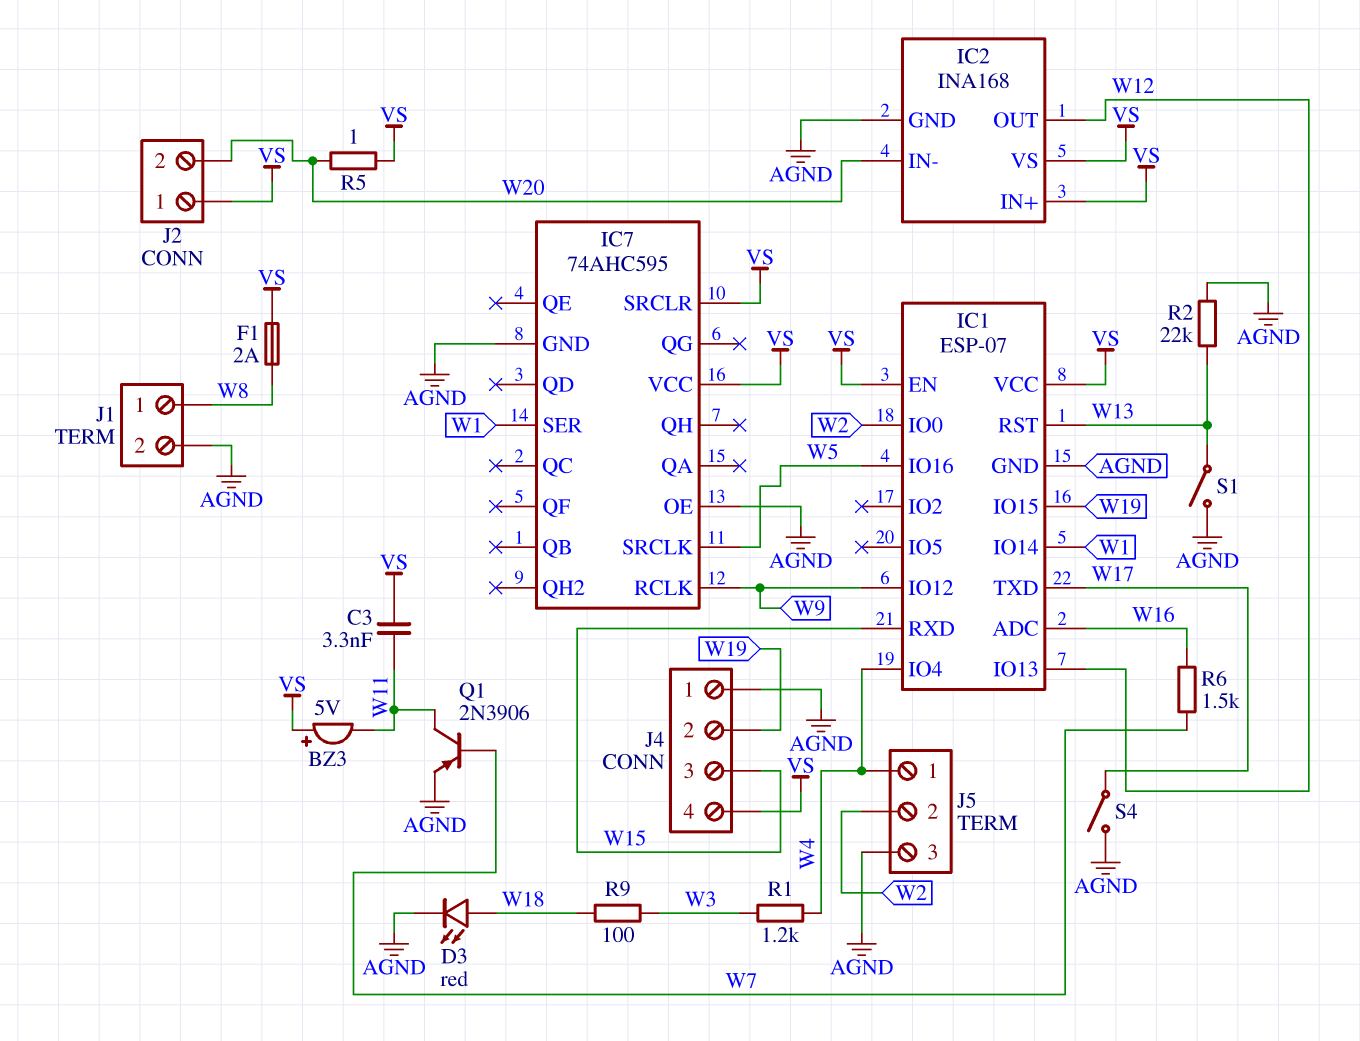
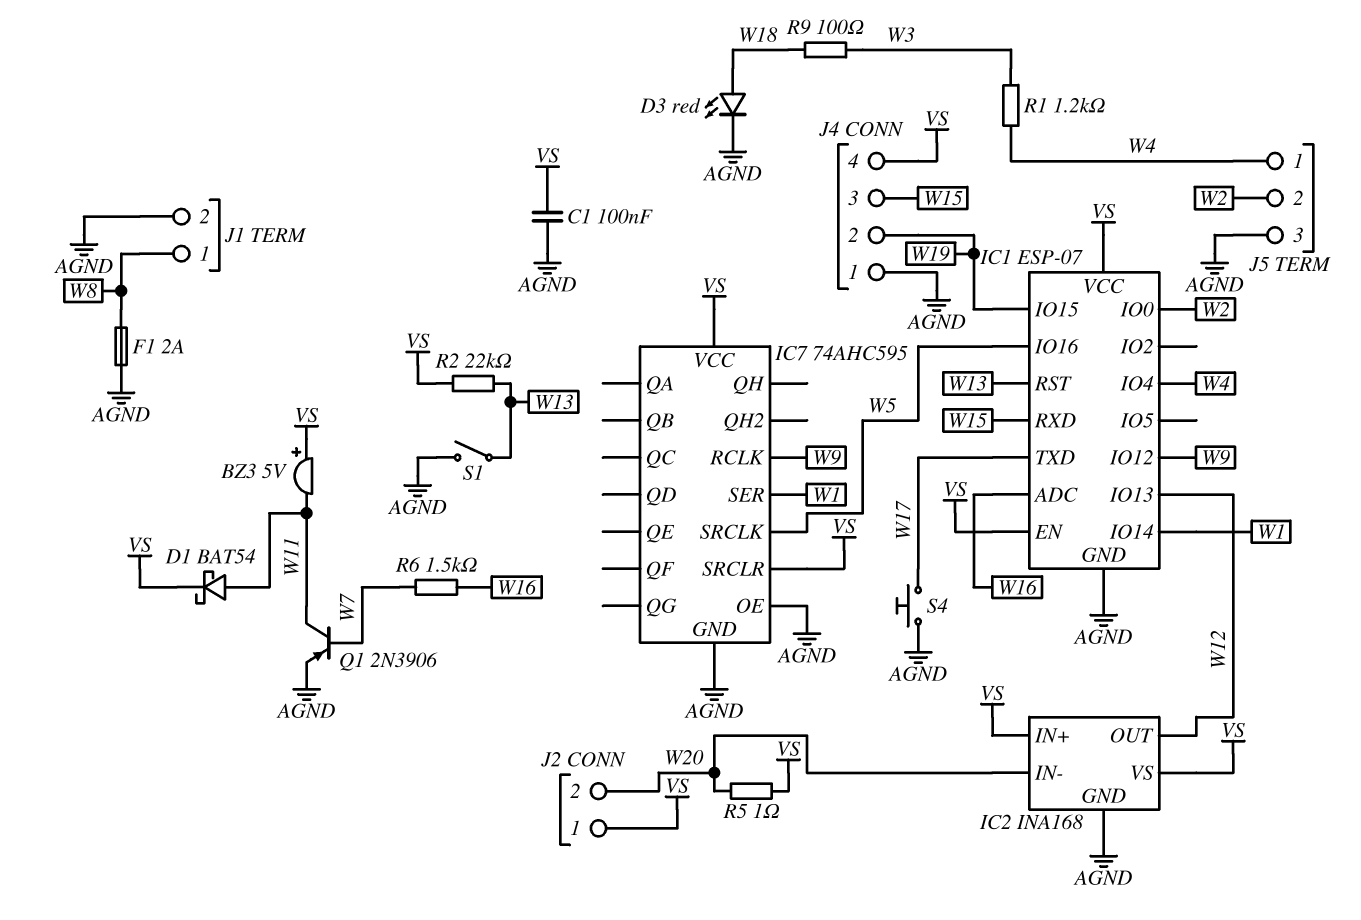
C1: none -> 100nF (AGND, VS)
C3: 3.3nF (VS, W11) -> none
D1: none -> schottky BAT54 (A W11, K VS)
F1: 2A (VS, W8) -> 2A (AGND, W8)
R2: 22k (AGND, W13) -> 22k (VS, W13)
S4: switch (AGND, W17) -> button (AGND, W17)

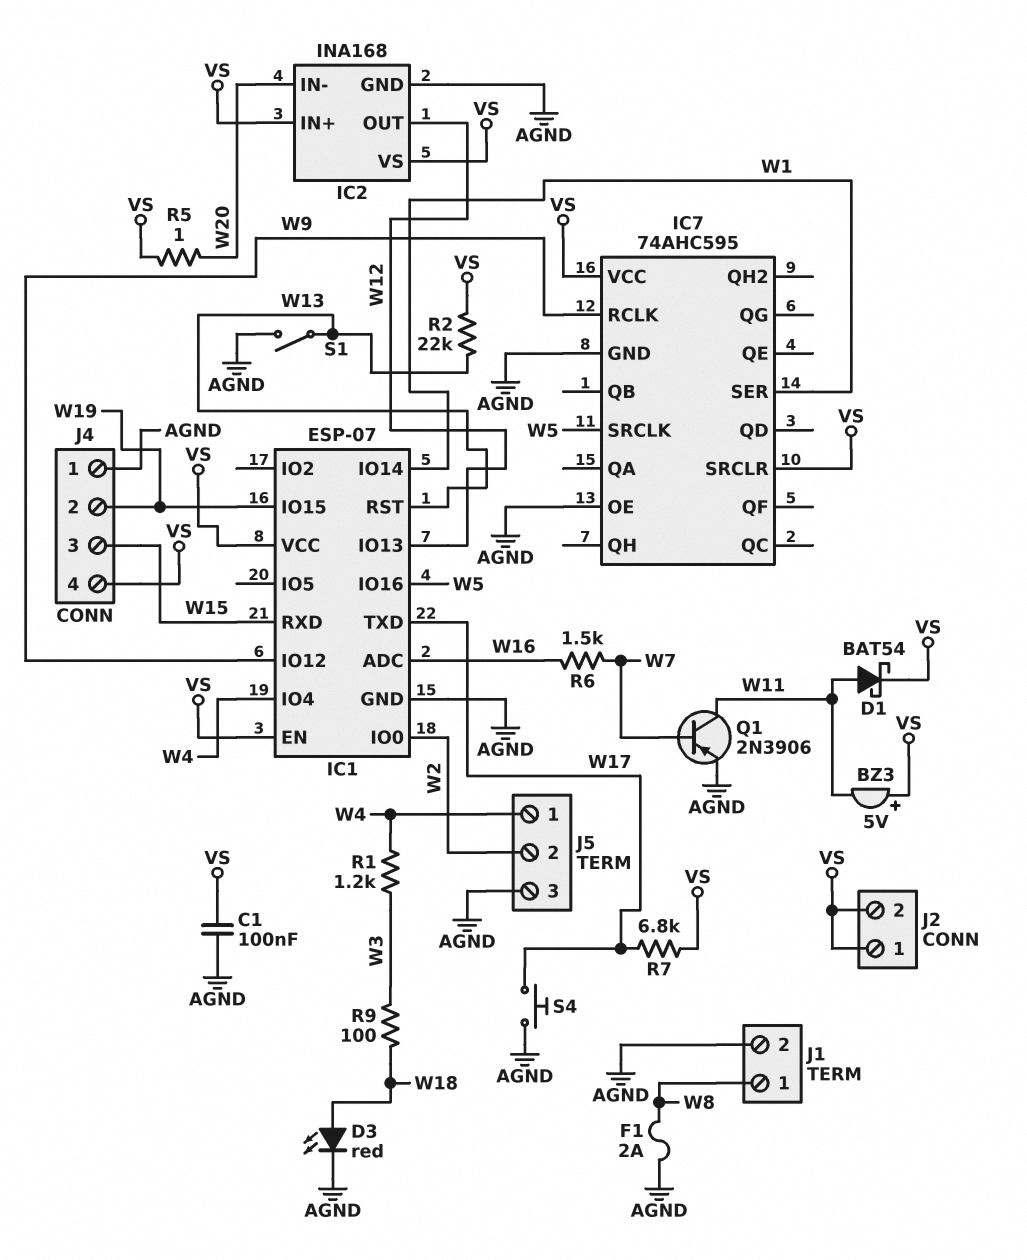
J2 pin 2: W20 -> VS
R7: none -> 6.8k (VS, W17)

